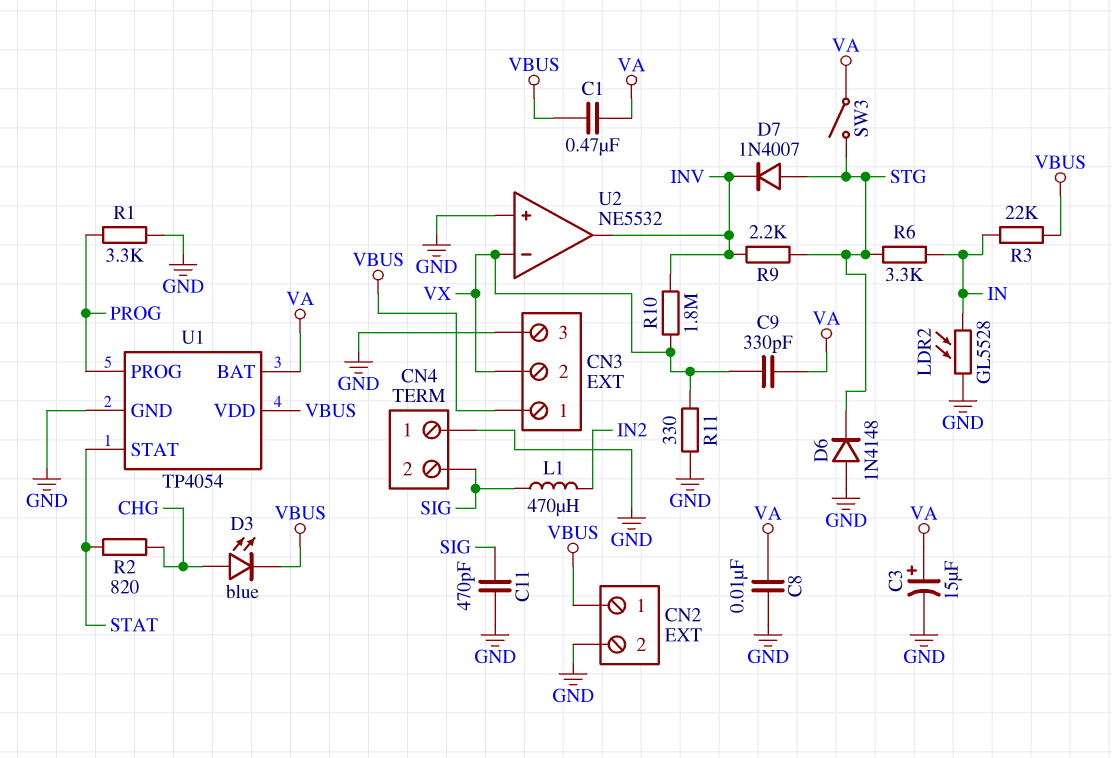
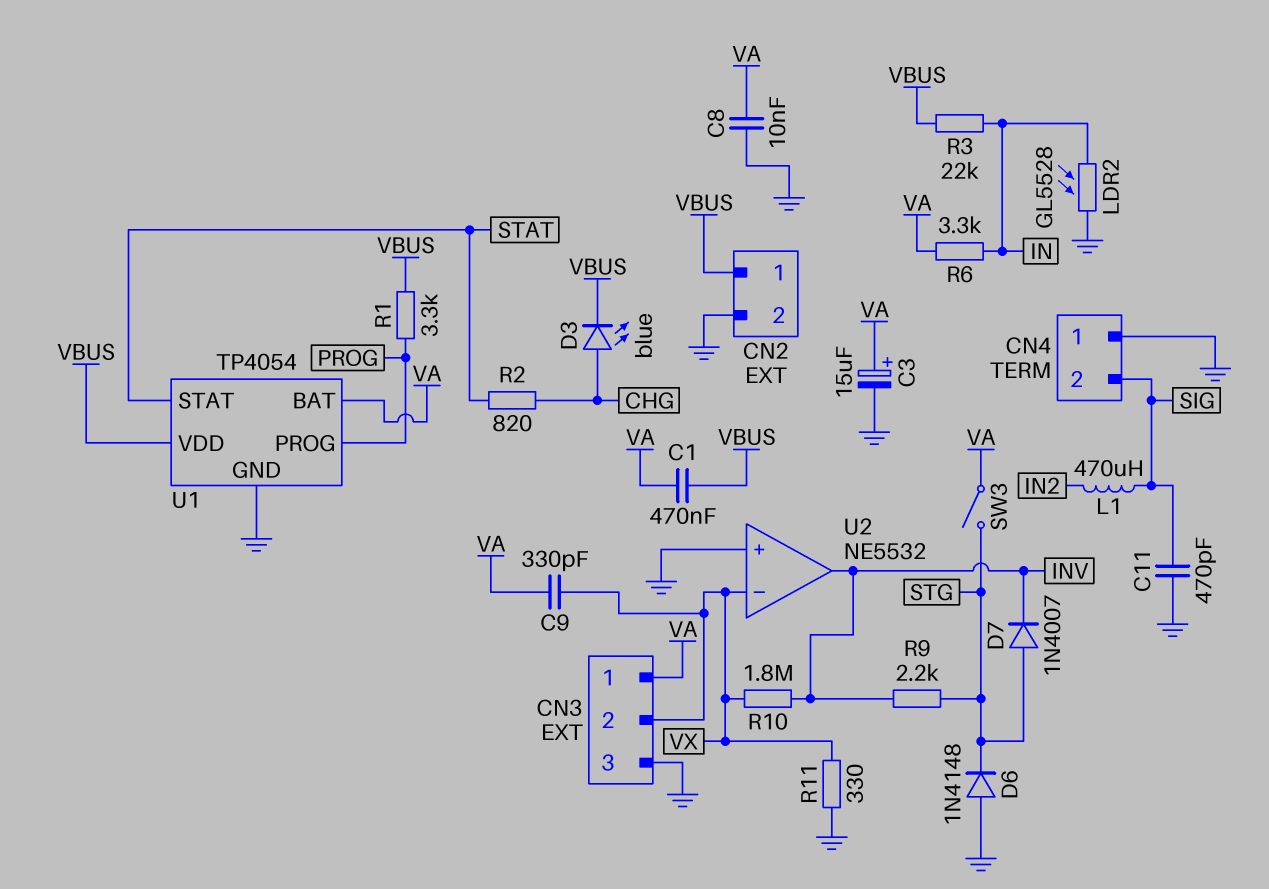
CN3 pin 1: VBUS -> VA
R1: 3.3k (GND, PROG) -> 3.3k (PROG, VBUS)
R6: 3.3k (IN, STG) -> 3.3k (IN, VA)

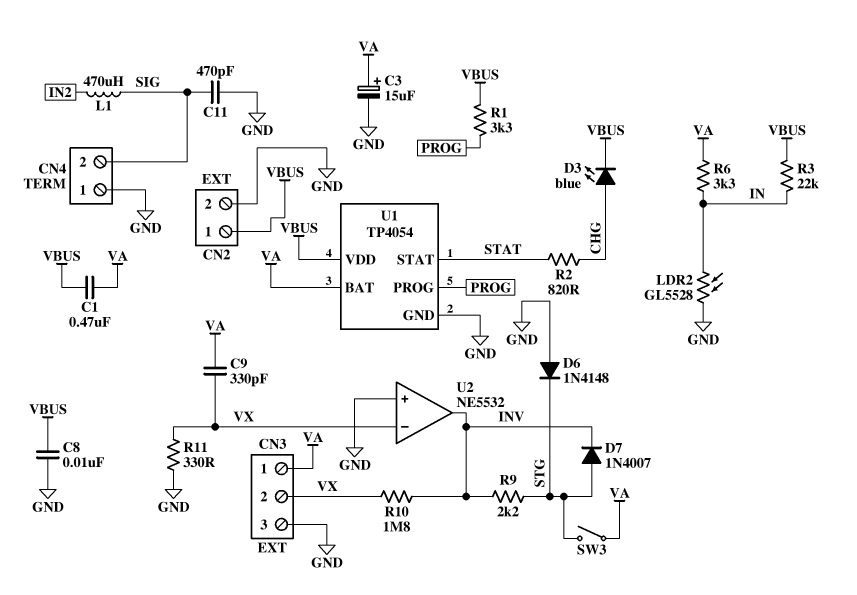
C8: 10nF (GND, VA) -> 10nF (GND, VBUS)

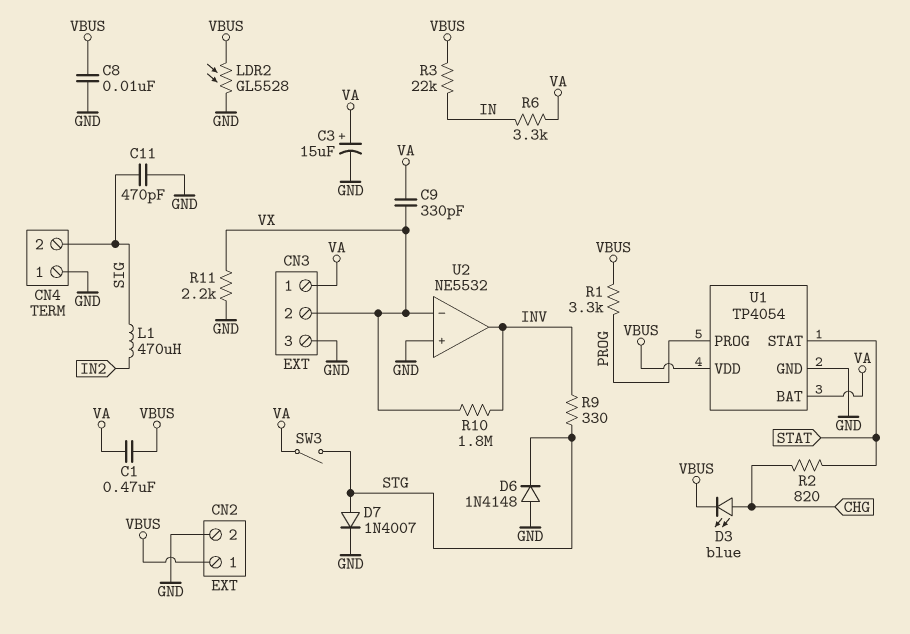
D7: diode 1N4007 (A STG, K INV) -> diode 1N4007 (A STG, K GND)
LDR2: GL5528 (GND, IN) -> GL5528 (GND, VBUS)
R9: 2.2k (INV, STG) -> 330 (INV, STG)
R11: 330 (GND, VX) -> 2.2k (GND, VX)

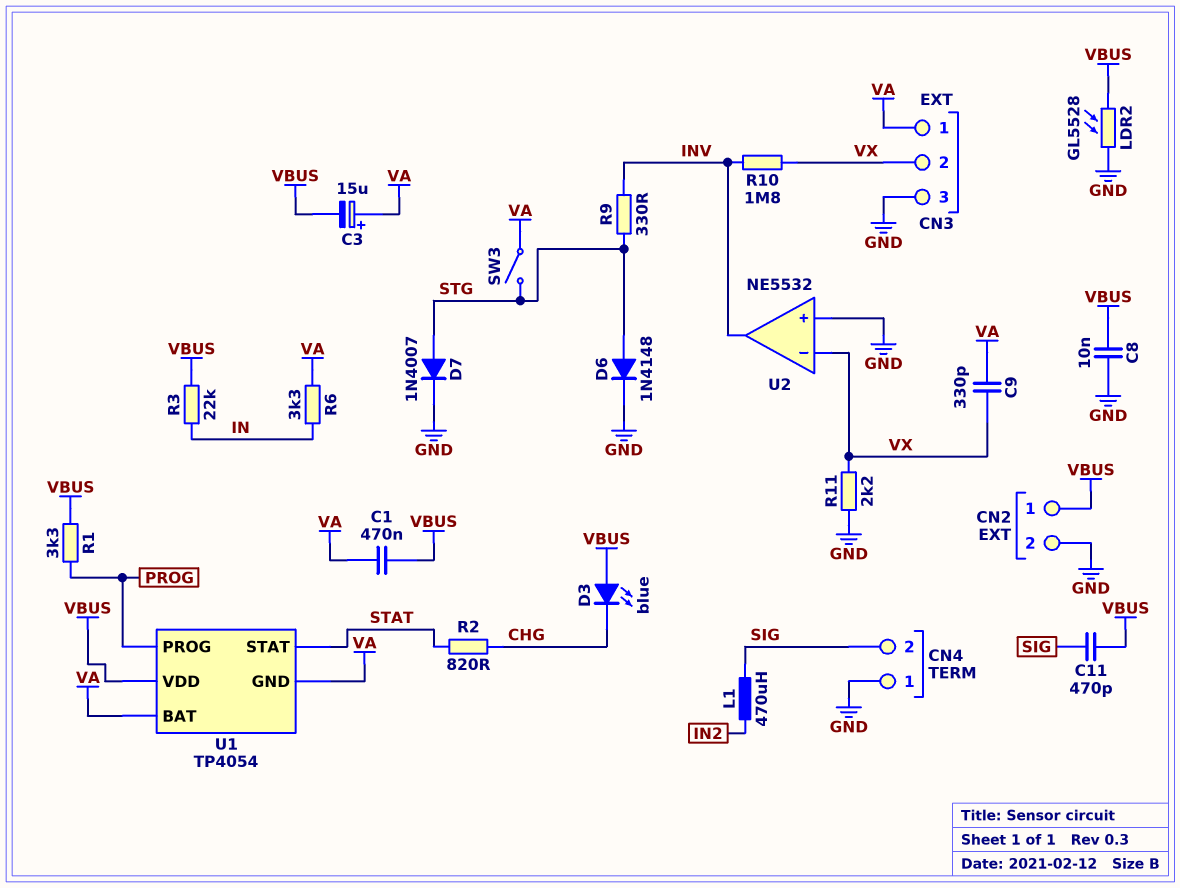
C3: 15uF (plus VA, minus GND) -> 15uF (plus VA, minus VBUS)
C11: 470pF (GND, SIG) -> 470pF (SIG, VBUS)
D3: LED blue (A CHG, K VBUS) -> LED blue (A VBUS, K CHG)
D6: diode 1N4148 (A GND, K STG) -> diode 1N4148 (A STG, K GND)
U1 pin GND: GND -> VA

